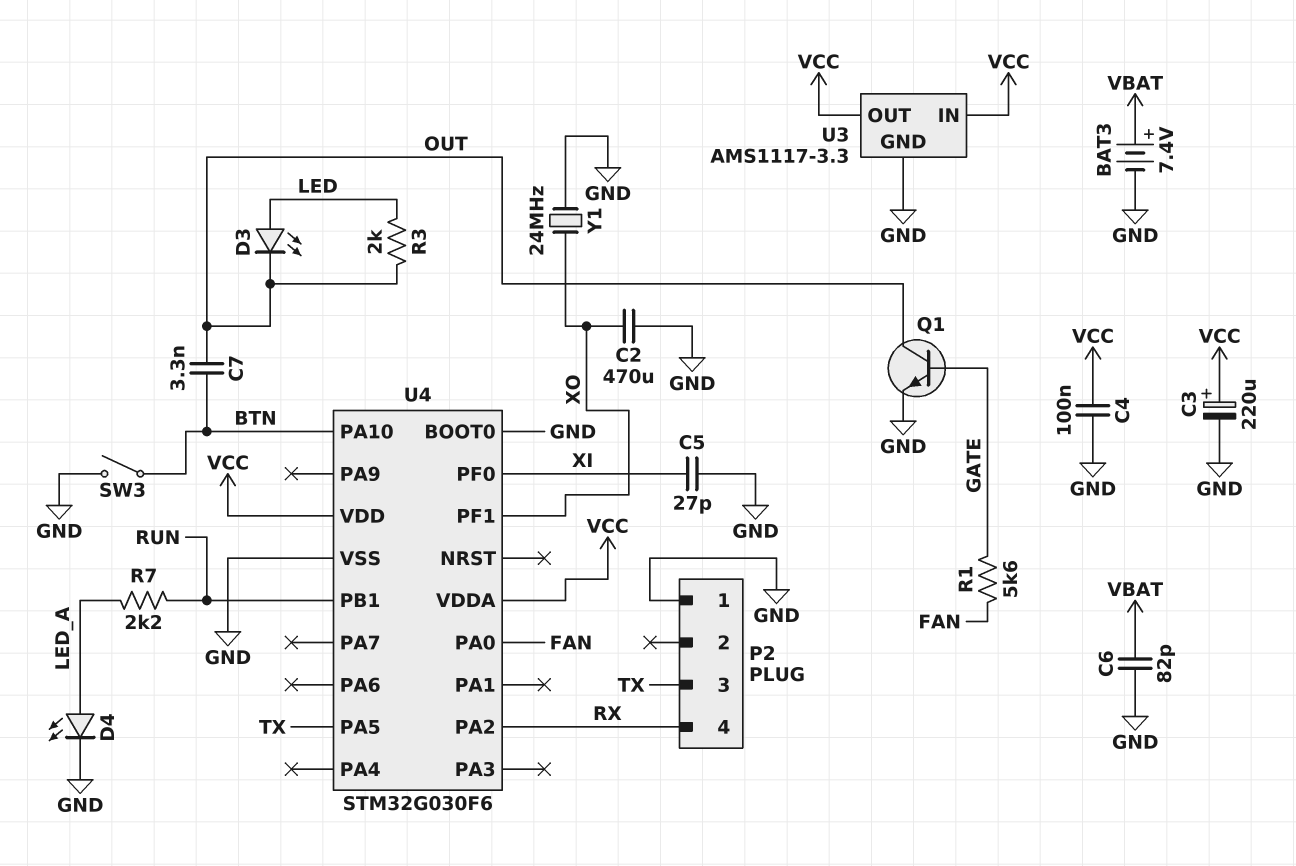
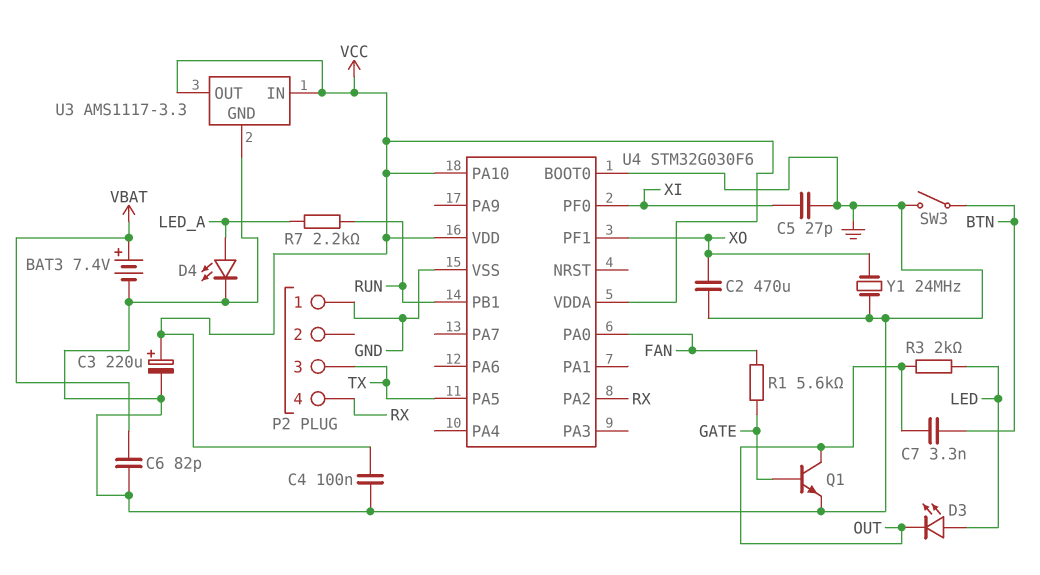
U4 pin PA10: BTN -> VCC

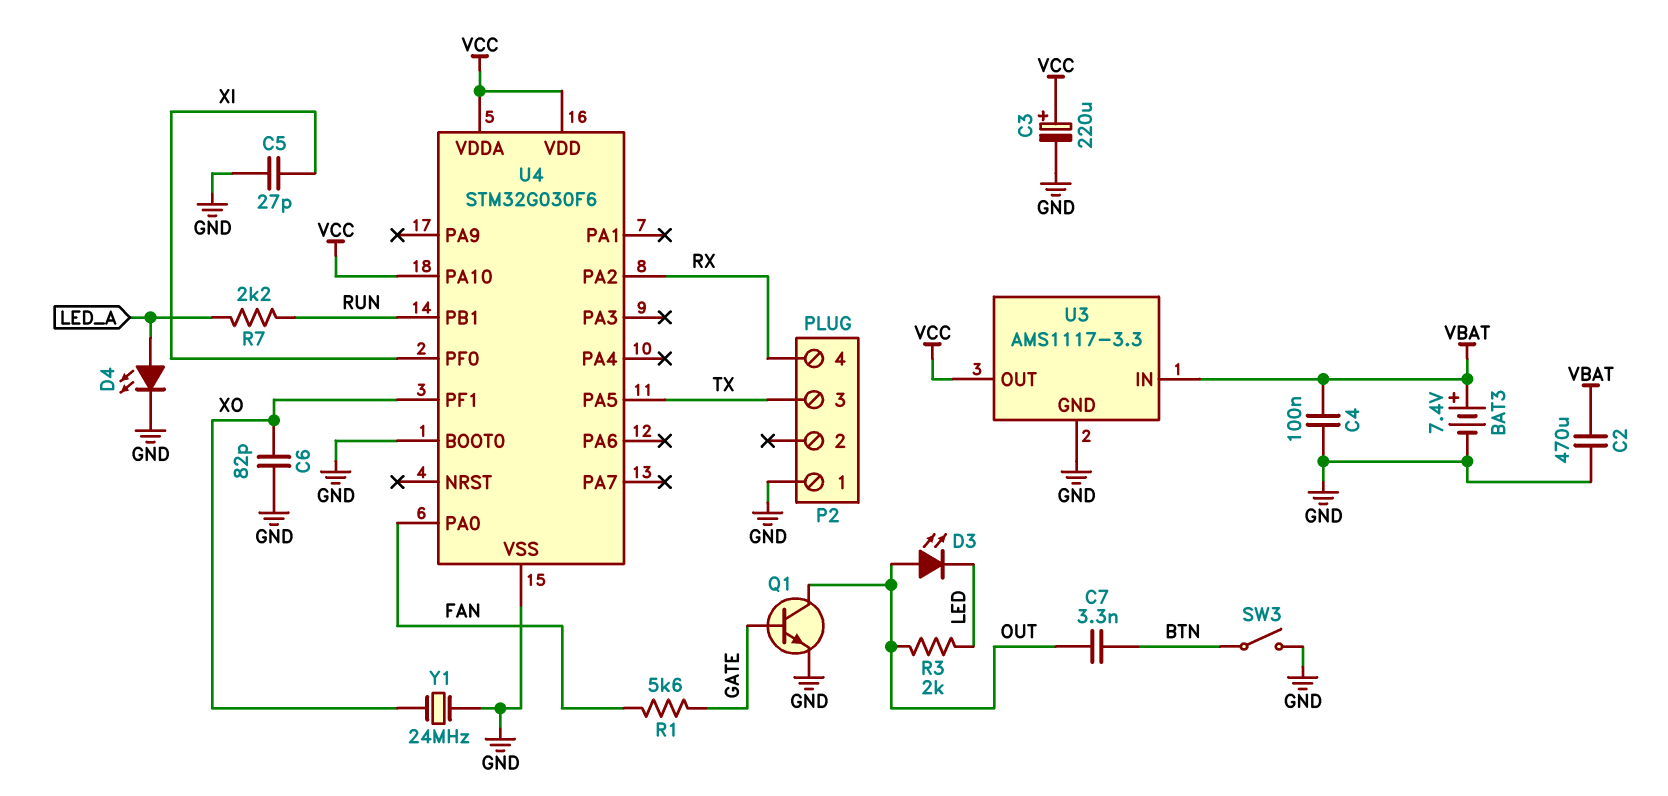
C2: 470uF (GND, XO) -> 470uF (GND, VBAT)
C4: 100nF (GND, VCC) -> 100nF (GND, VBAT)
C6: 82pF (GND, VBAT) -> 82pF (GND, XO)
D3: LED (A LED, K OUT) -> LED (A OUT, K LED)
U3 pin IN: VCC -> VBAT

